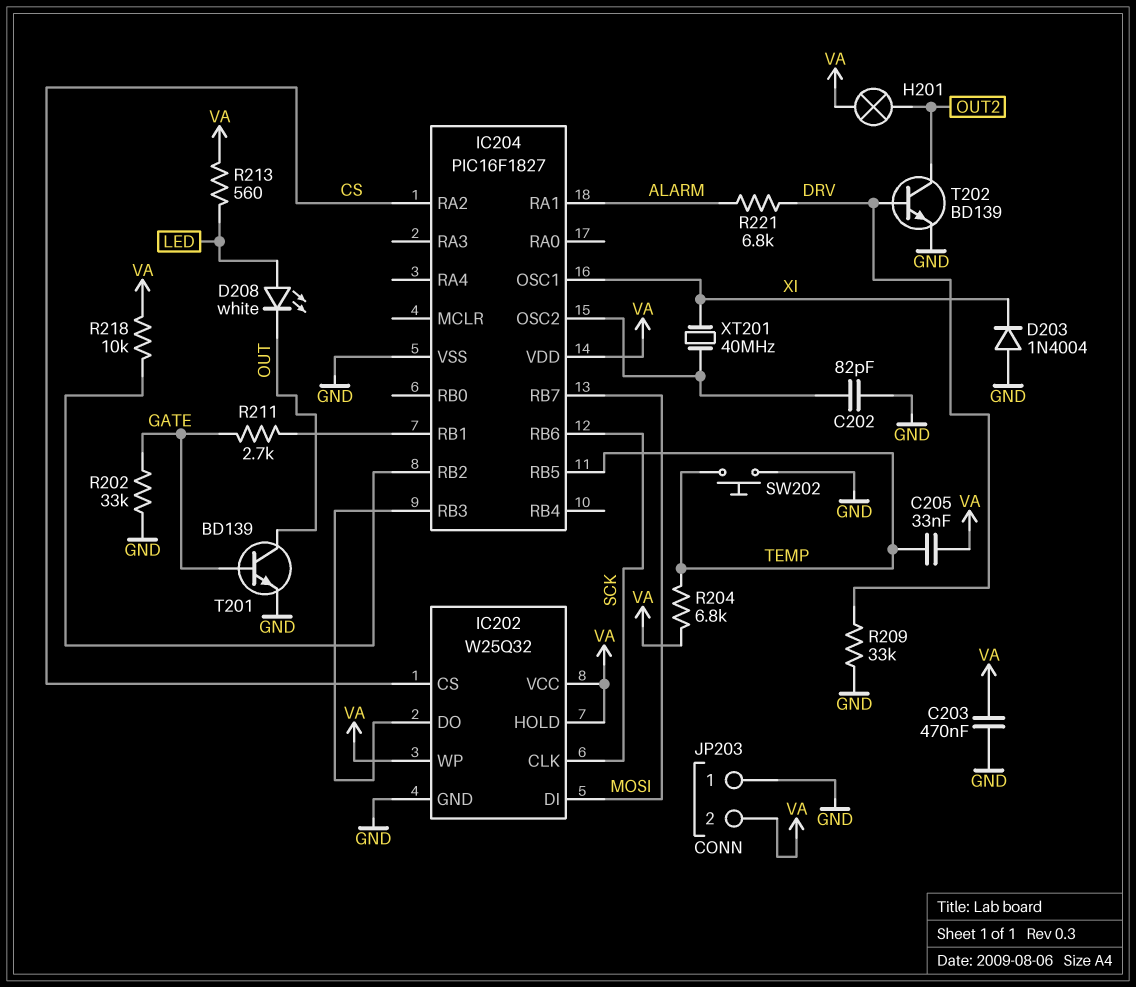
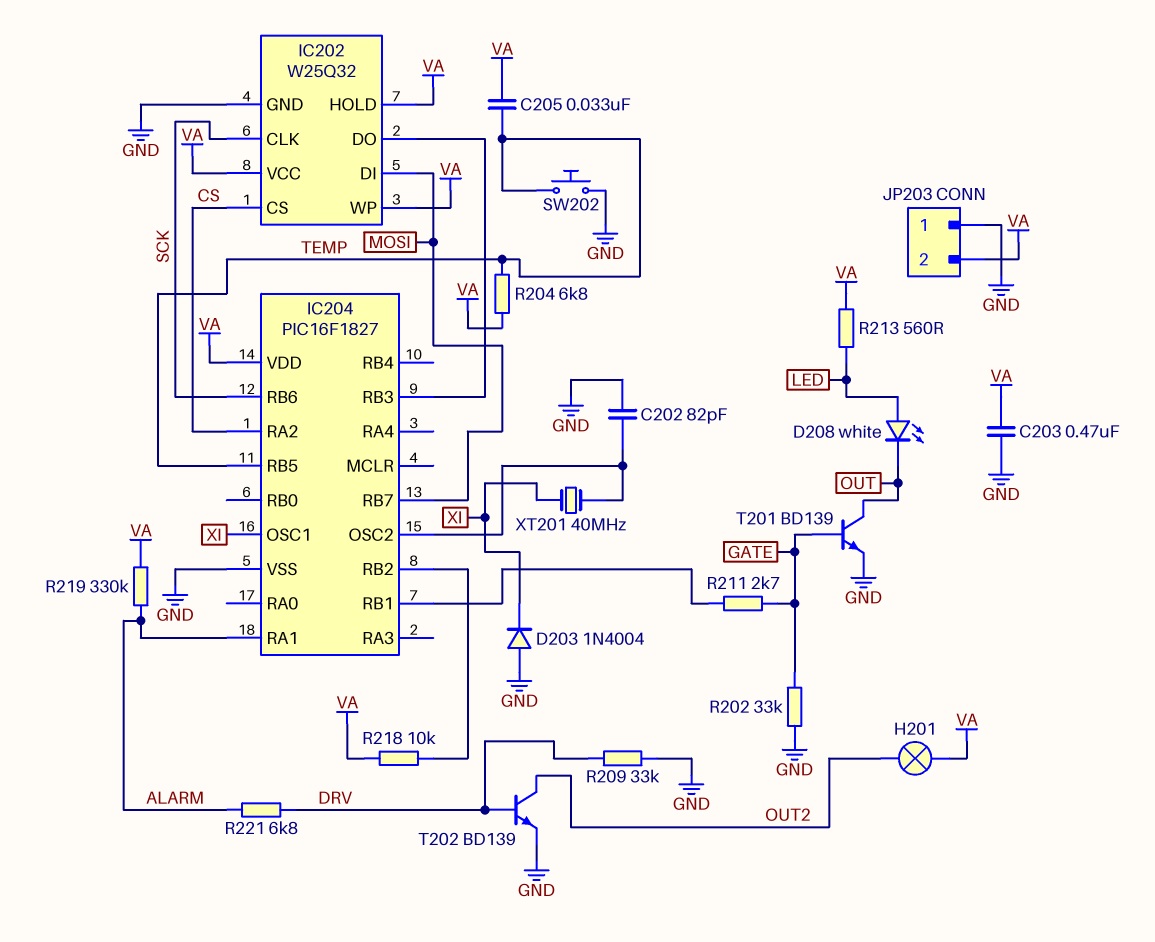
R219: none -> 330k (ALARM, VA)

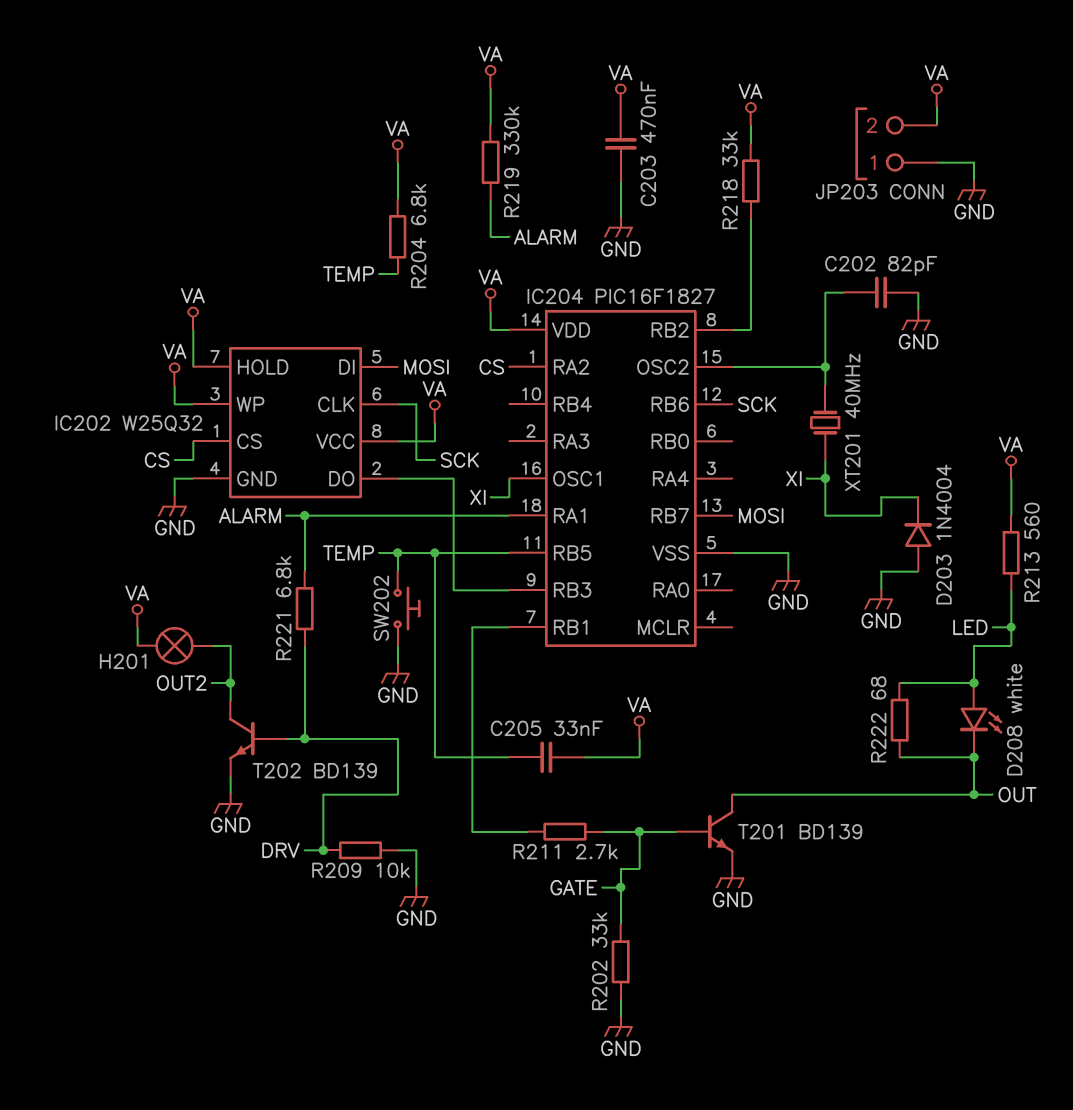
R209: 33k (DRV, GND) -> 10k (DRV, GND)
R218: 10k (IC204/RB2, VA) -> 33k (IC204/RB2, VA)
R222: none -> 68 (LED, OUT)

